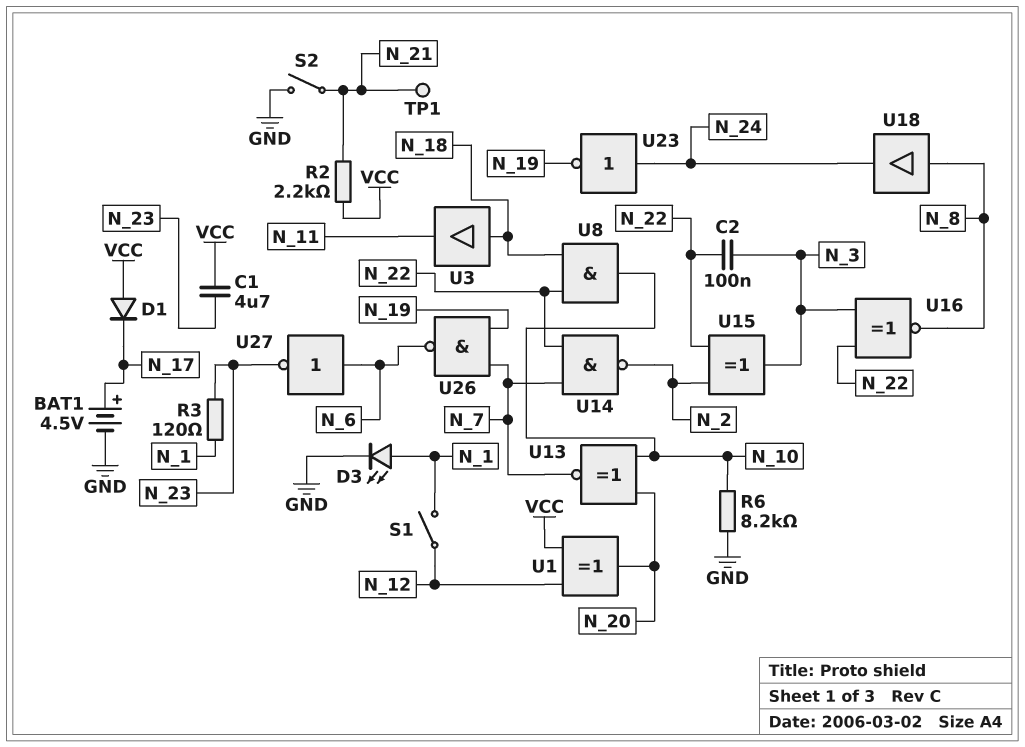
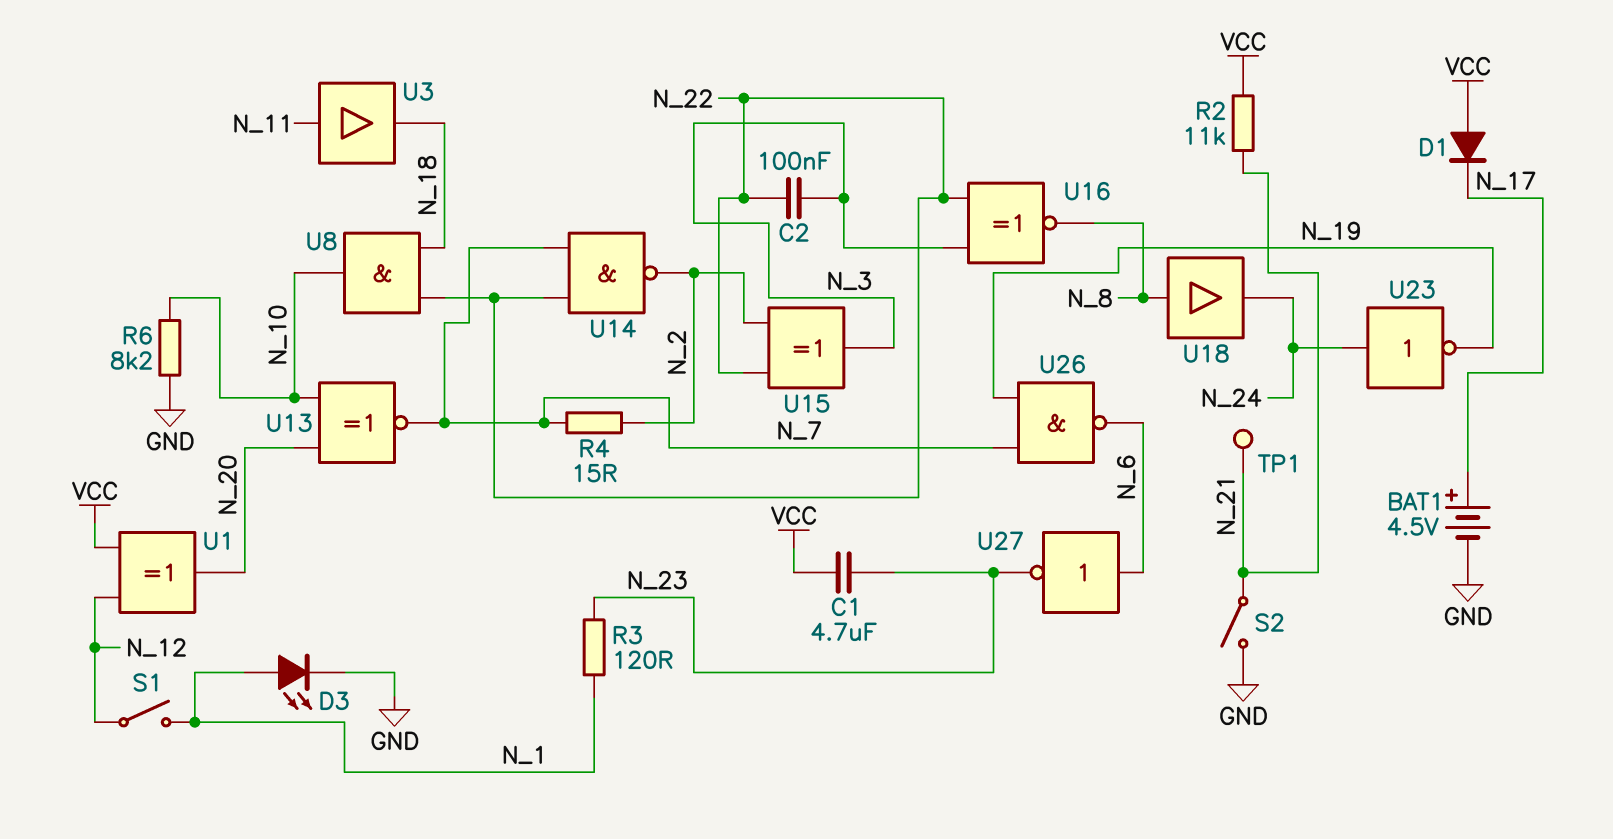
R2: 2.2k (N_21, VCC) -> 11k (N_21, VCC)
R4: none -> 15 (N_2, N_7)
U3: buffer (in N_18, out N_11) -> buffer (in N_11, out N_18)

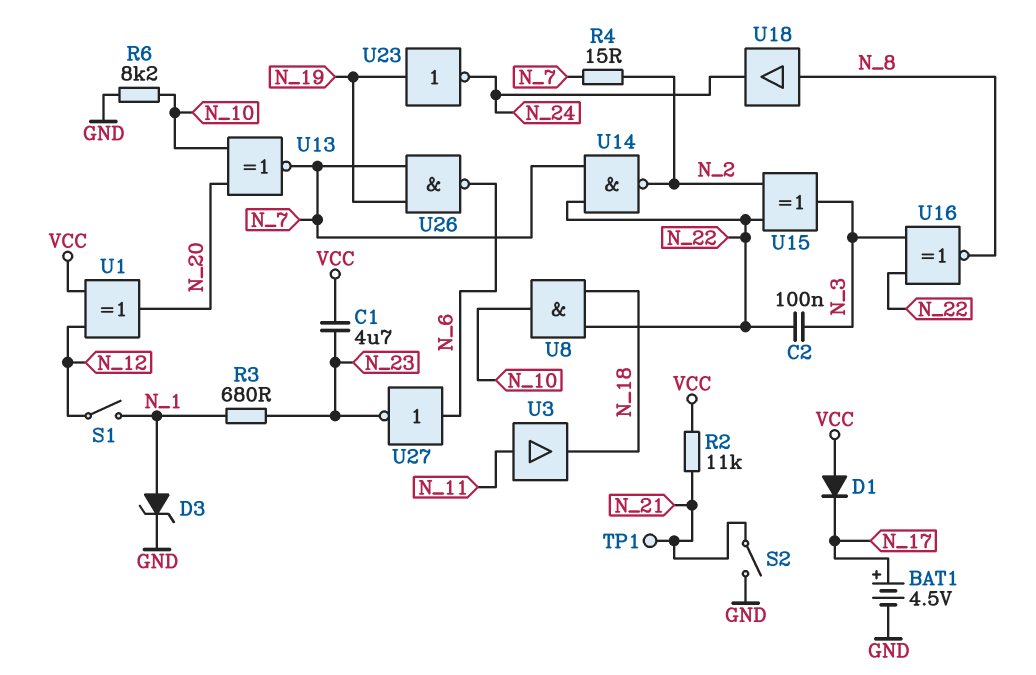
D3: LED (A N_1, K GND) -> zener (A N_1, K GND)
R3: 120 (N_1, N_23) -> 680 (N_1, N_23)
U23: NOT (in N_24, out N_19) -> NOT (in N_19, out N_24)

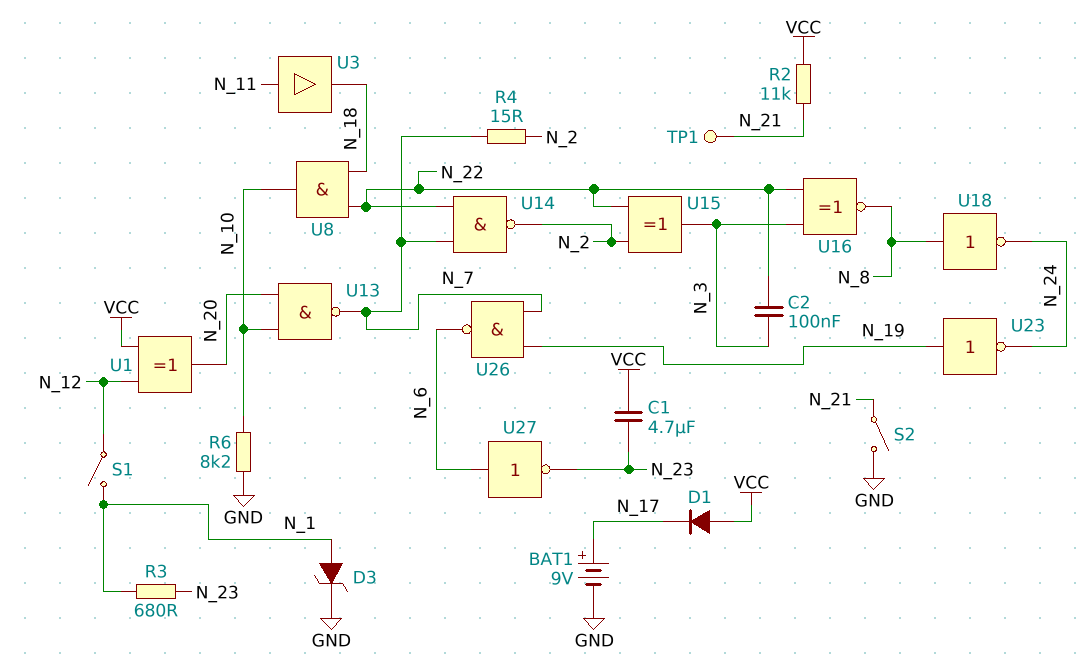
BAT1: 4.5V (plus N_17, minus GND) -> 9V (plus N_17, minus GND)
U13: XNOR (in N_10, in N_20, out N_7) -> NAND (in N_10, in N_20, out N_7)
U18: buffer (in N_8, out N_24) -> NOT (in N_8, out N_24)

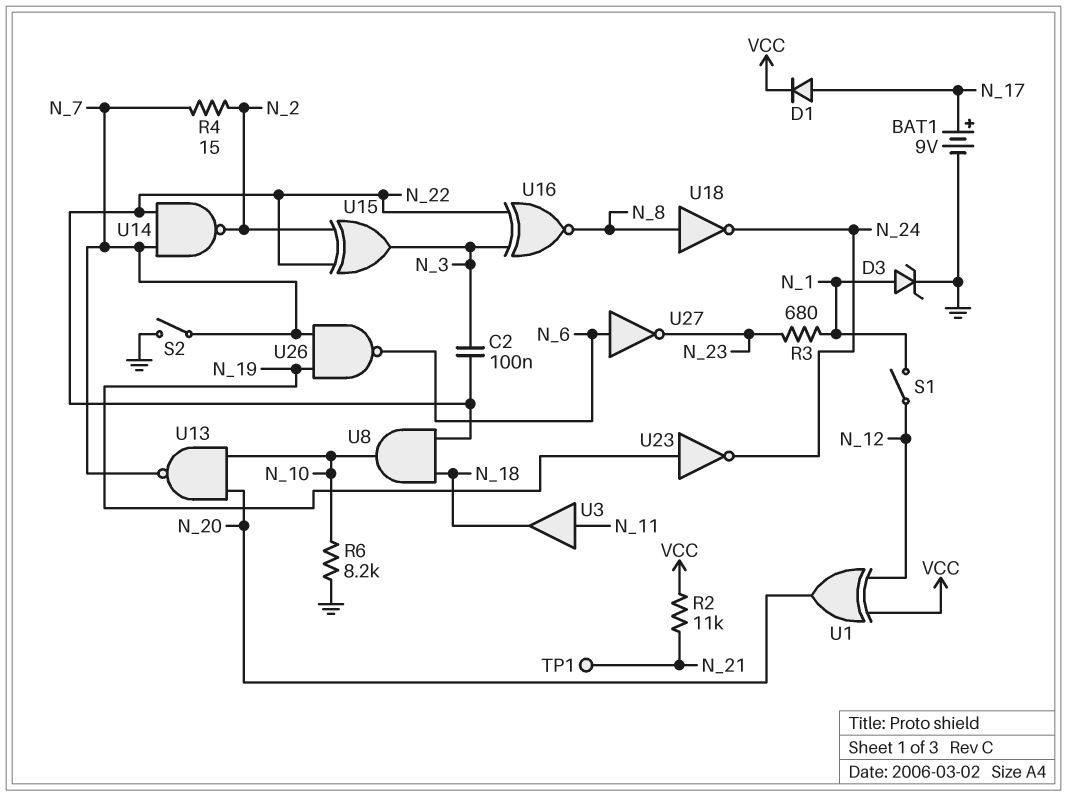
C1: 4.7uF (N_23, VCC) -> none
D1: diode (A VCC, K N_17) -> diode (A N_17, K VCC)
S2: switch (GND, N_21) -> switch (GND, N_7)

